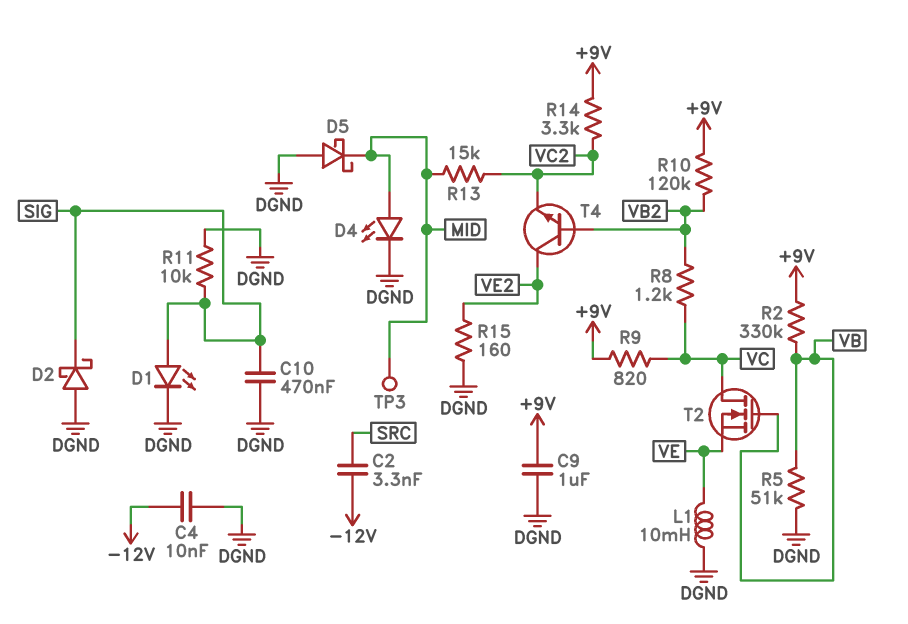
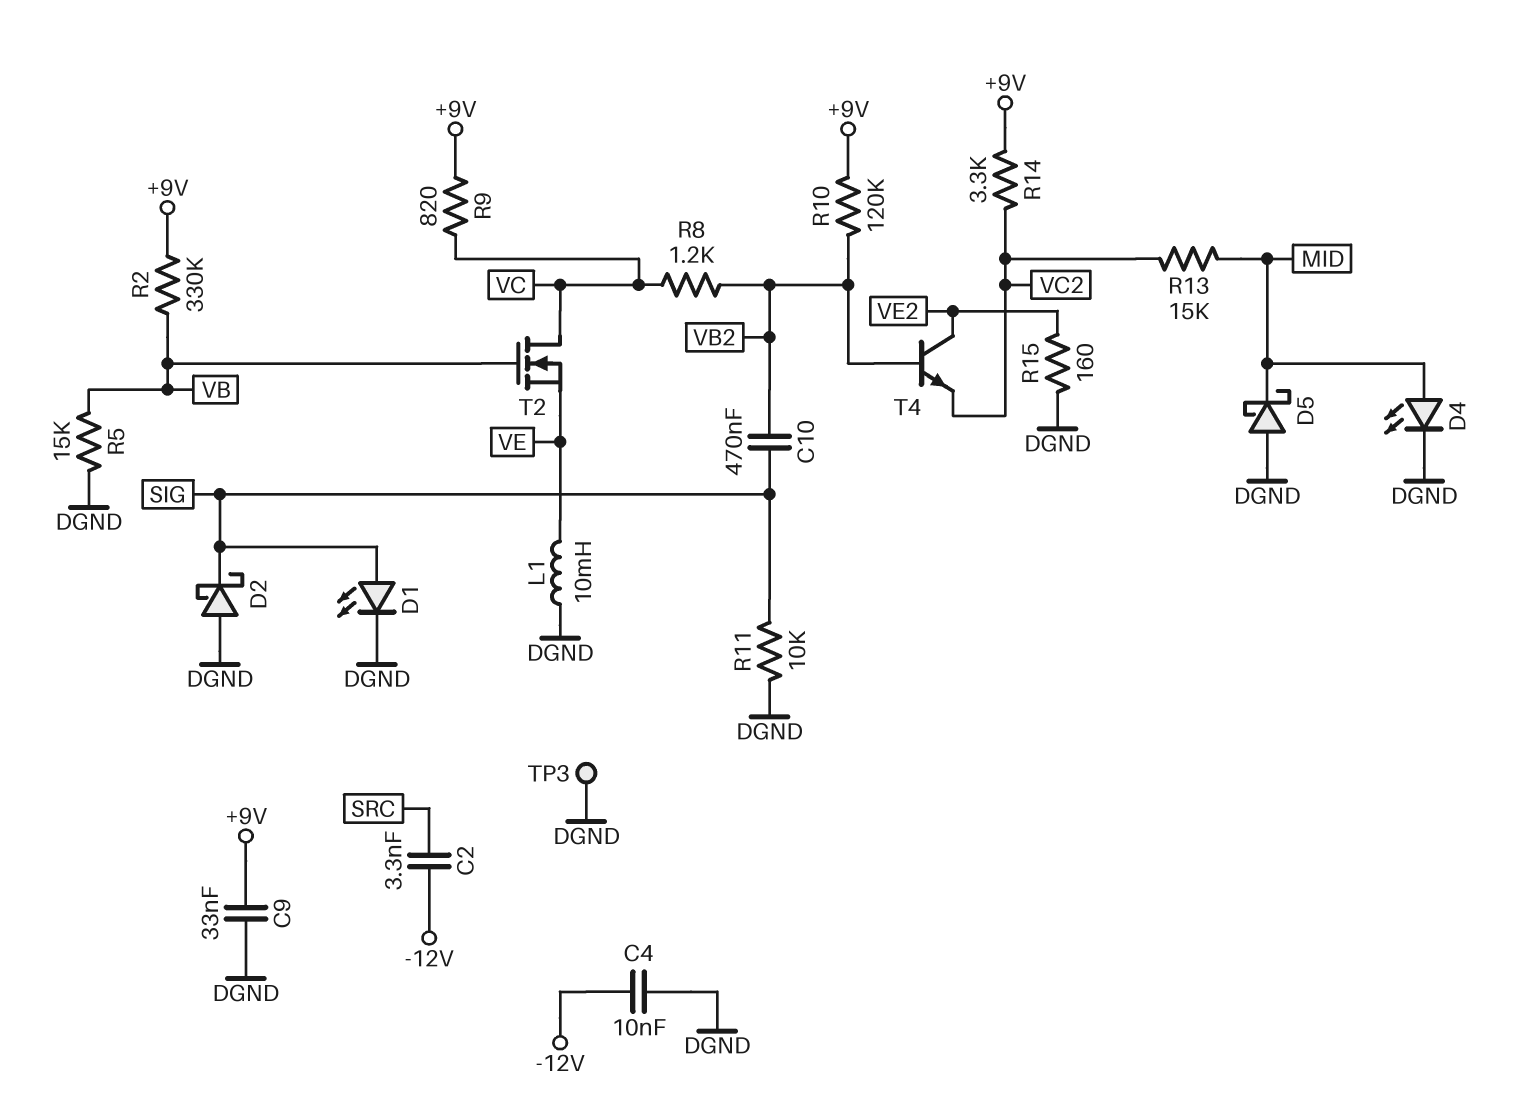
C9: 1uF (+9V, DGND) -> 33nF (+9V, DGND)
C10: 470nF (DGND, SIG) -> 470nF (SIG, VB2)
R5: 51k (DGND, VB) -> 15k (DGND, VB)
TP3: test point (MID) -> test point (DGND)

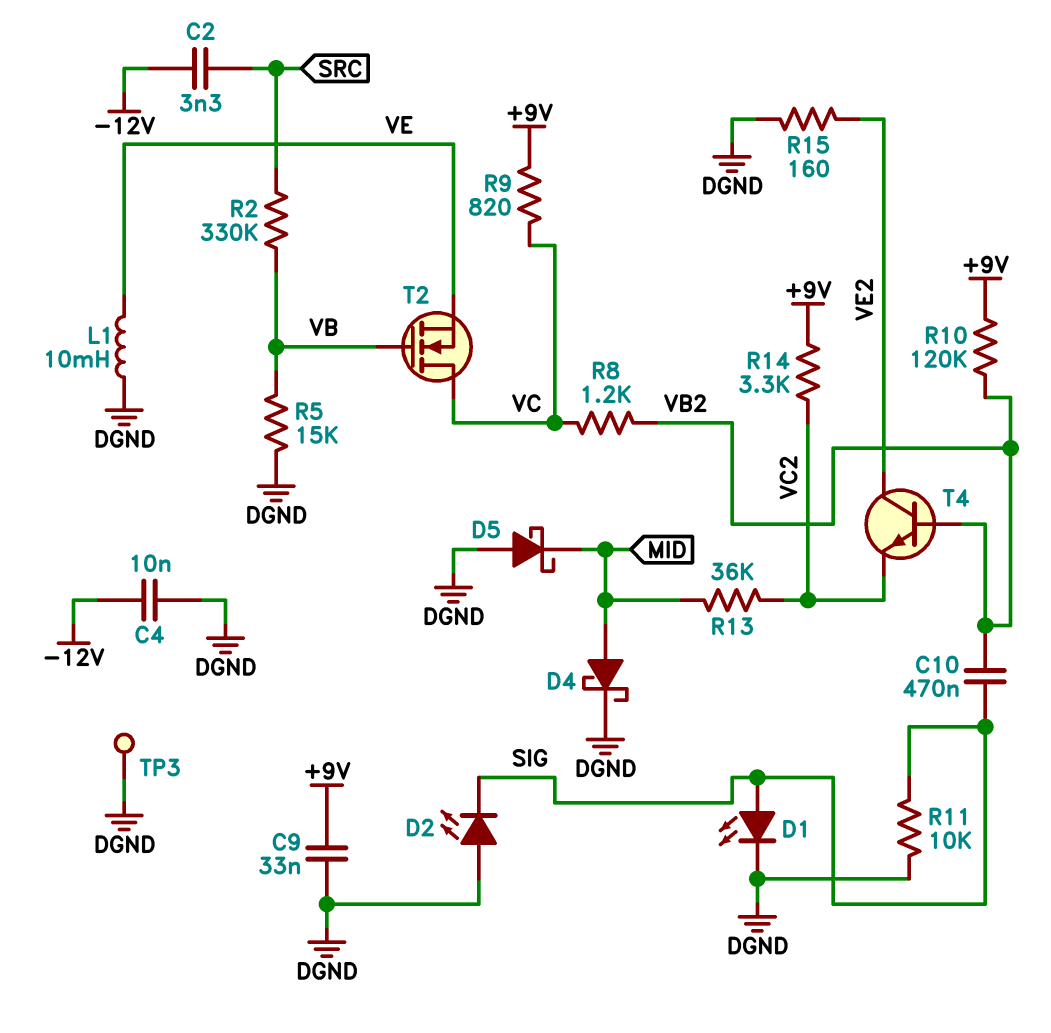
D2: schottky (A DGND, K SIG) -> LED (A DGND, K SIG)
D4: LED (A MID, K DGND) -> schottky (A MID, K DGND)
R2: 330k (+9V, VB) -> 330k (SRC, VB)
R13: 15k (MID, VC2) -> 36k (MID, VC2)

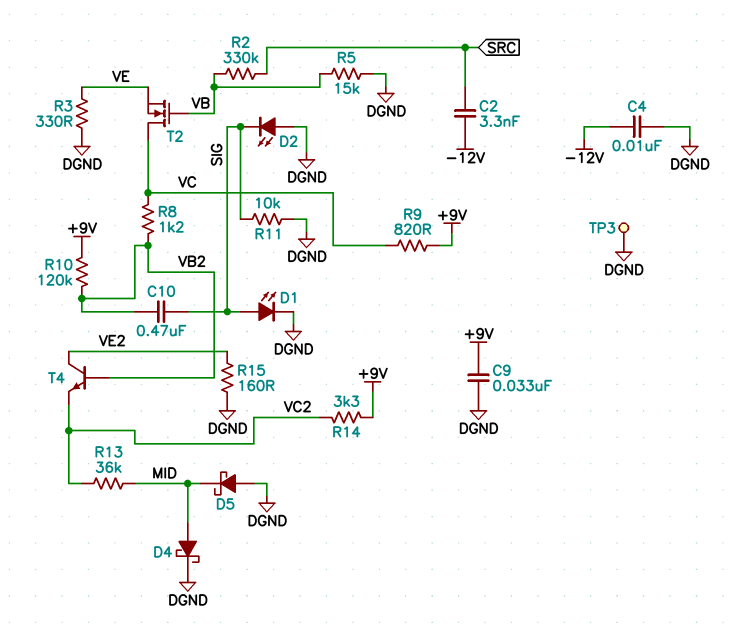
L1: 10mH (DGND, VE) -> none
R3: none -> 330 (DGND, VE)

